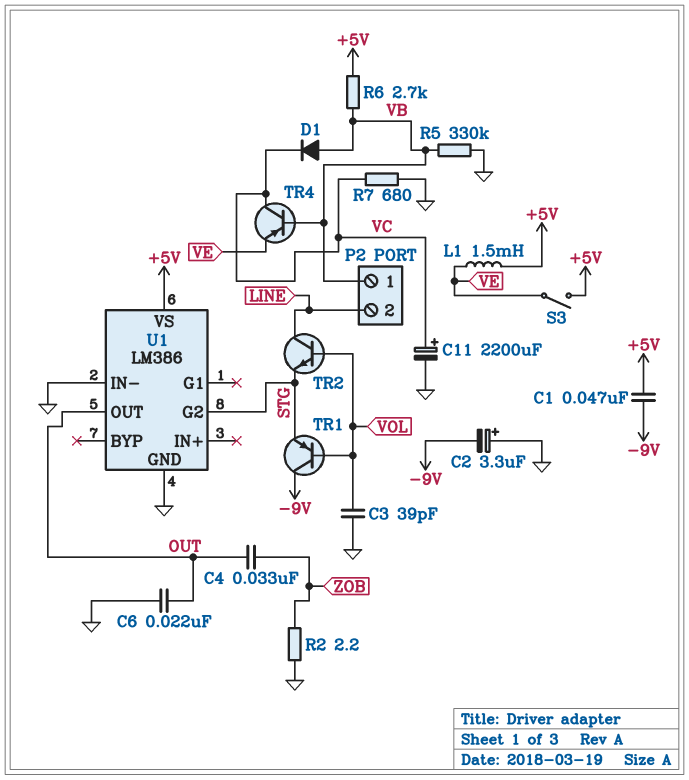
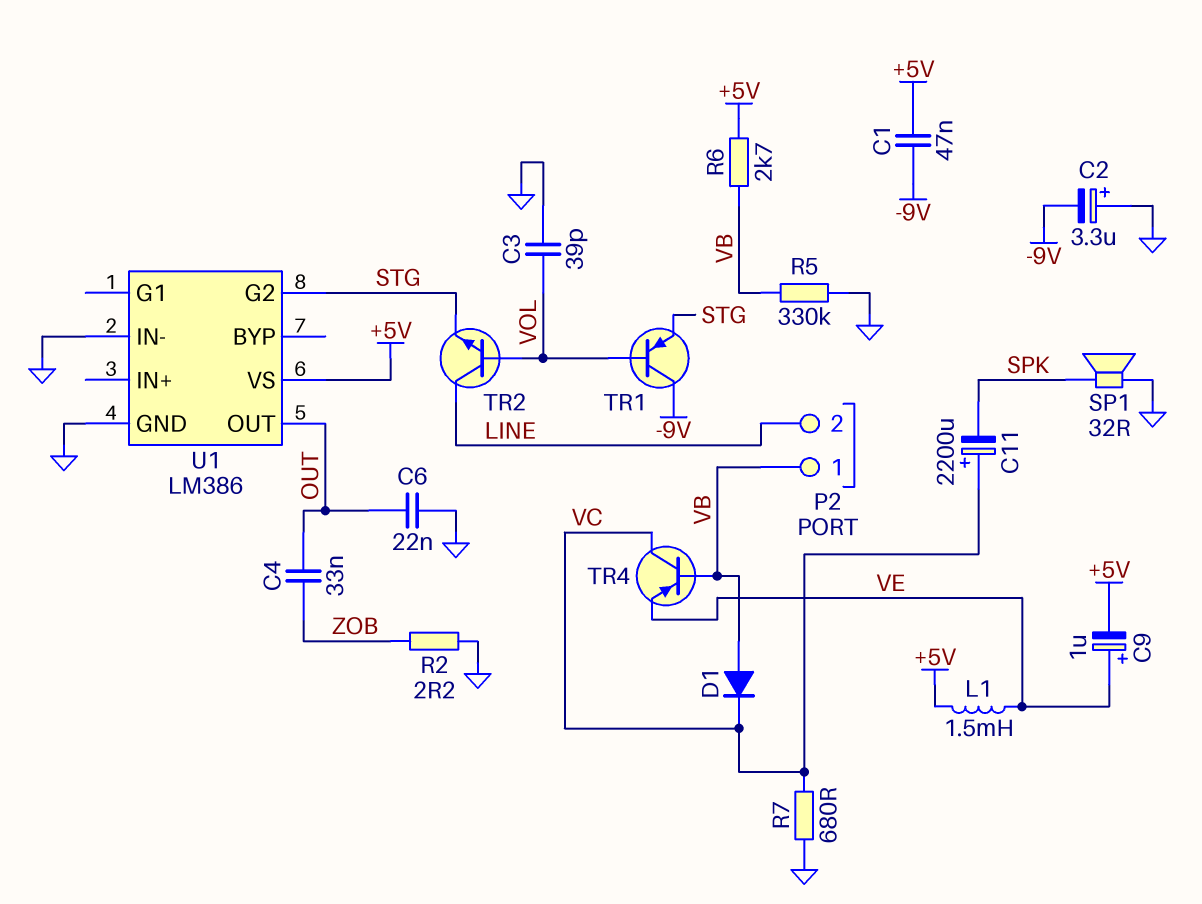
C9: none -> 1uF (plus VE, minus +5V)
C11: 2200uF (plus VC, minus GND) -> 2200uF (plus VC, minus SPK)
S3: switch (+5V, VE) -> none
SP1: none -> speaker 32R (GND, SPK)

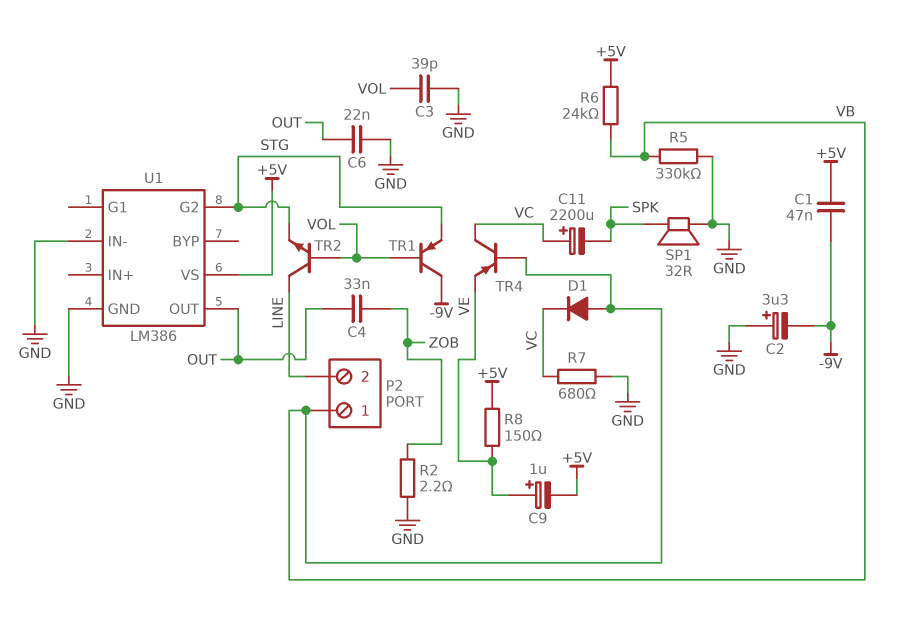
L1: 1.5mH (+5V, VE) -> none
R6: 2.7k (+5V, VB) -> 24k (+5V, VB)
R8: none -> 150 (+5V, VE)

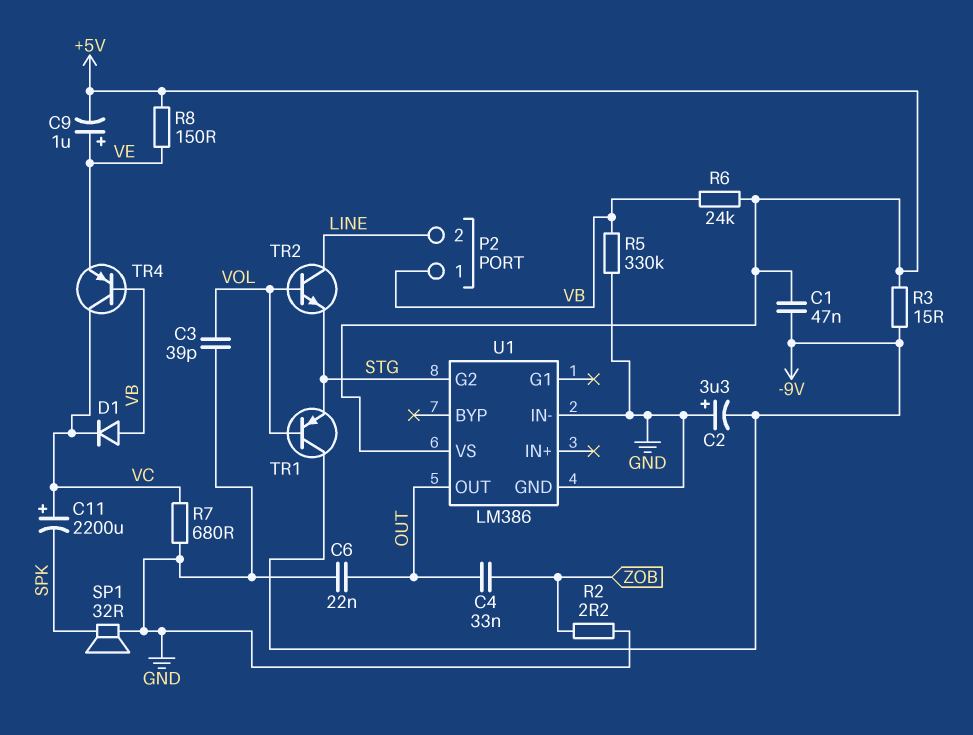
R3: none -> 15 (+5V, -9V)

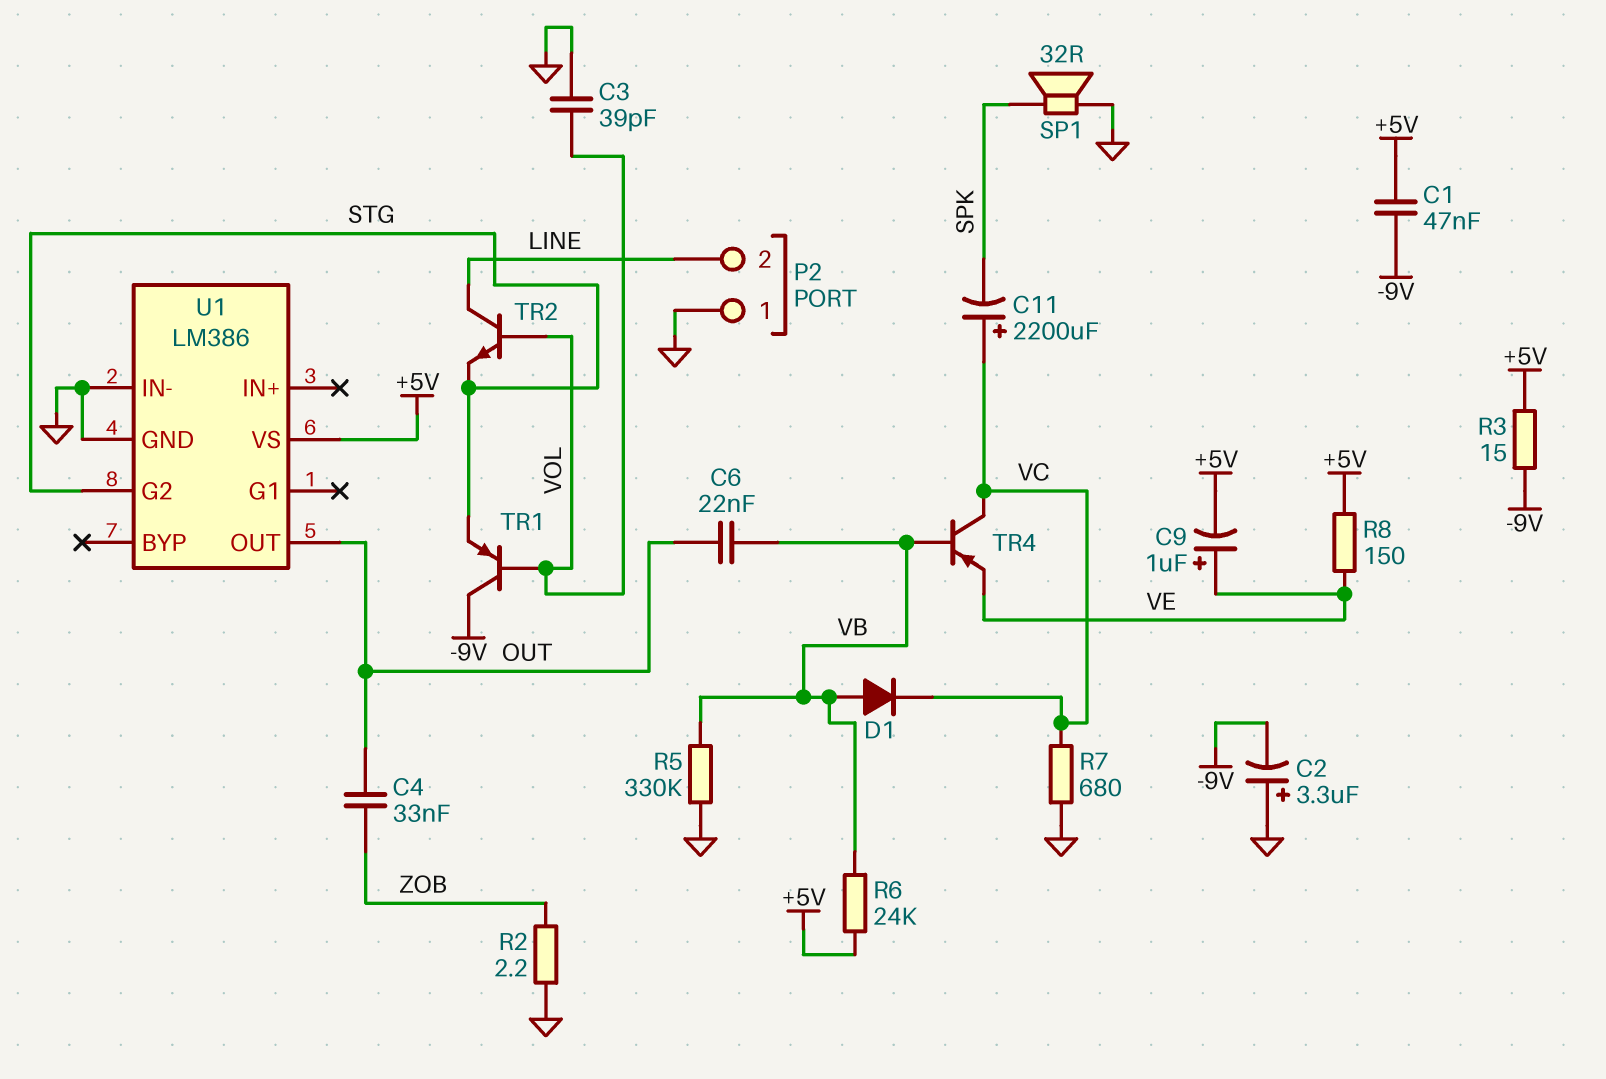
C6: 22nF (GND, OUT) -> 22nF (OUT, VB)
P2 pin 1: VB -> GND

